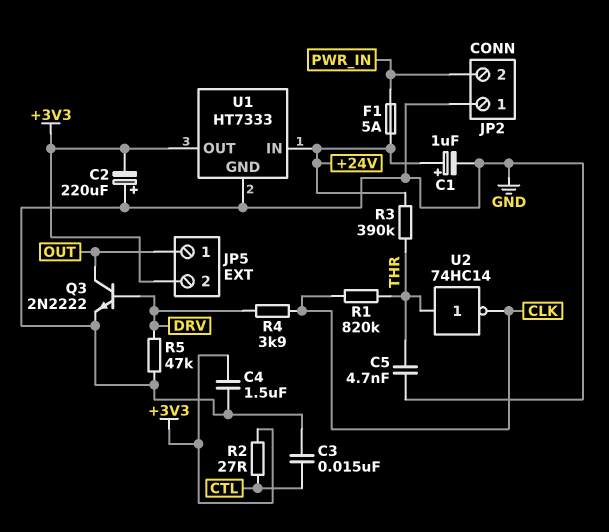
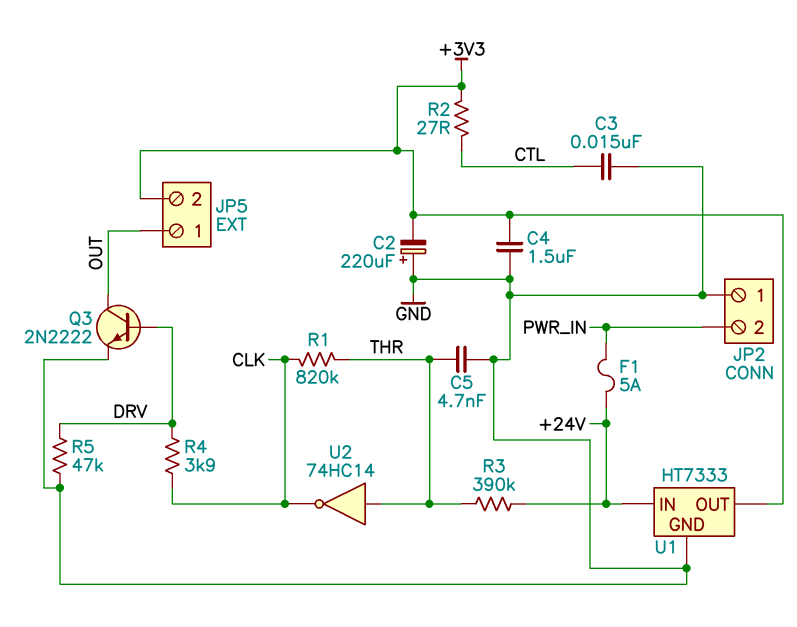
C1: 1uF (plus +24V, minus GND) -> none

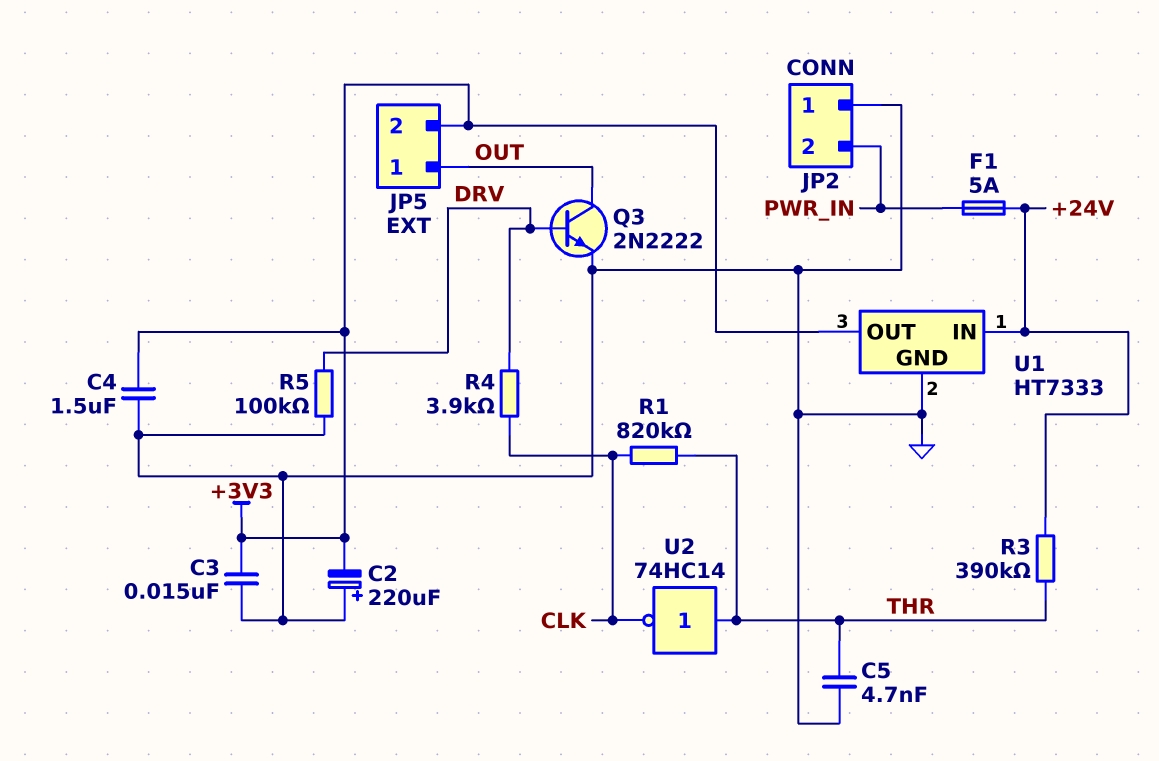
C3: 15nF (CTL, GND) -> 15nF (+3V3, GND)
R2: 27 (+3V3, CTL) -> none
R5: 47k (DRV, GND) -> 100k (DRV, GND)

